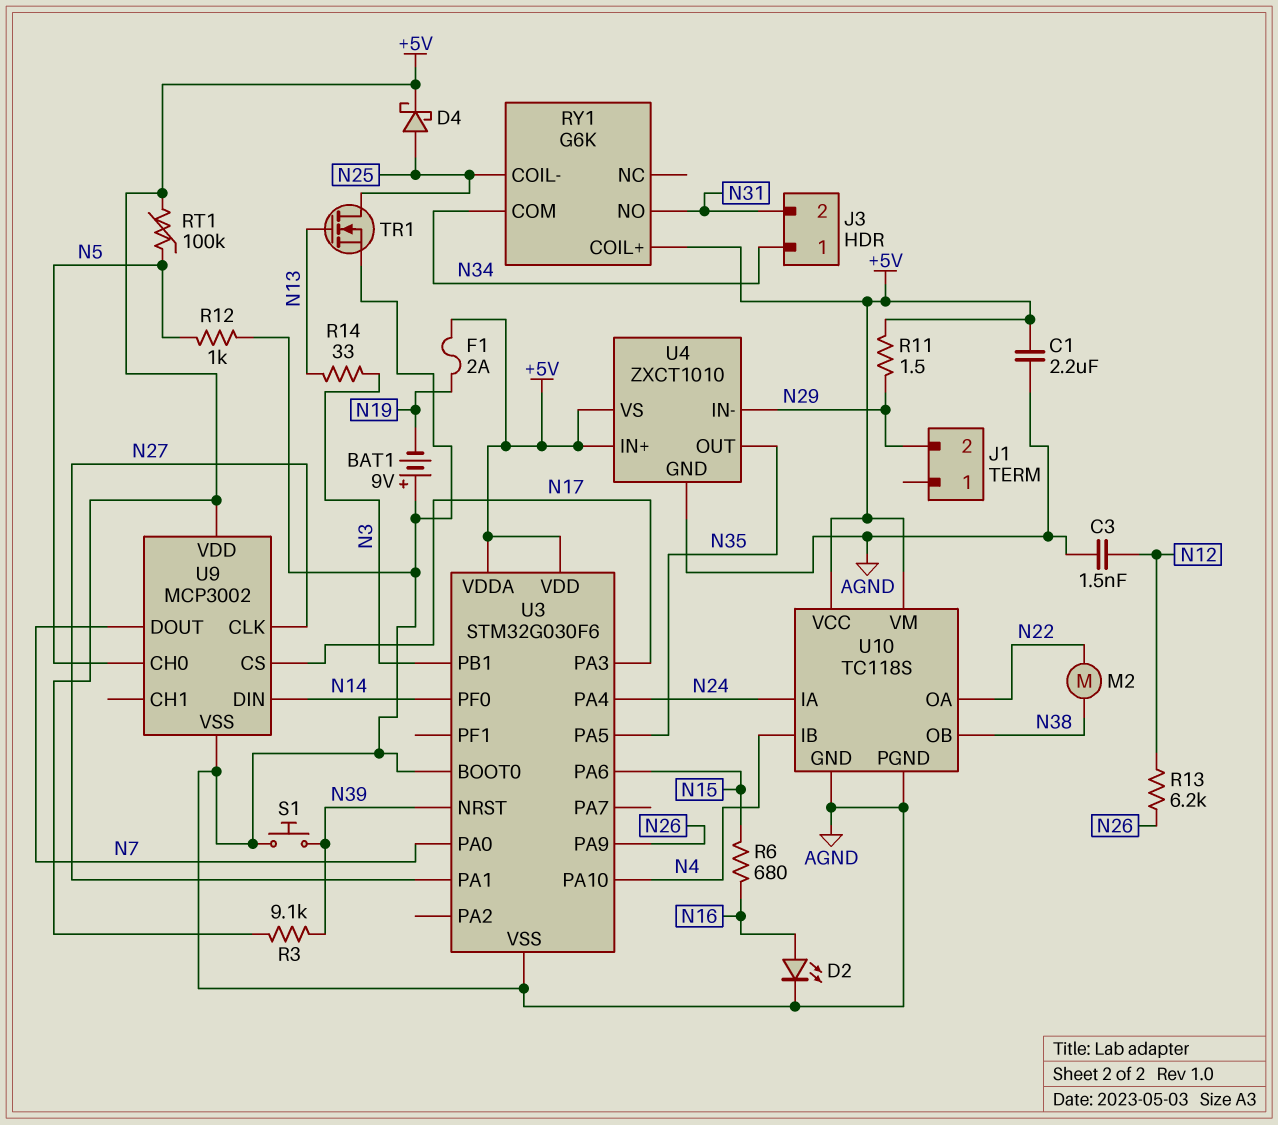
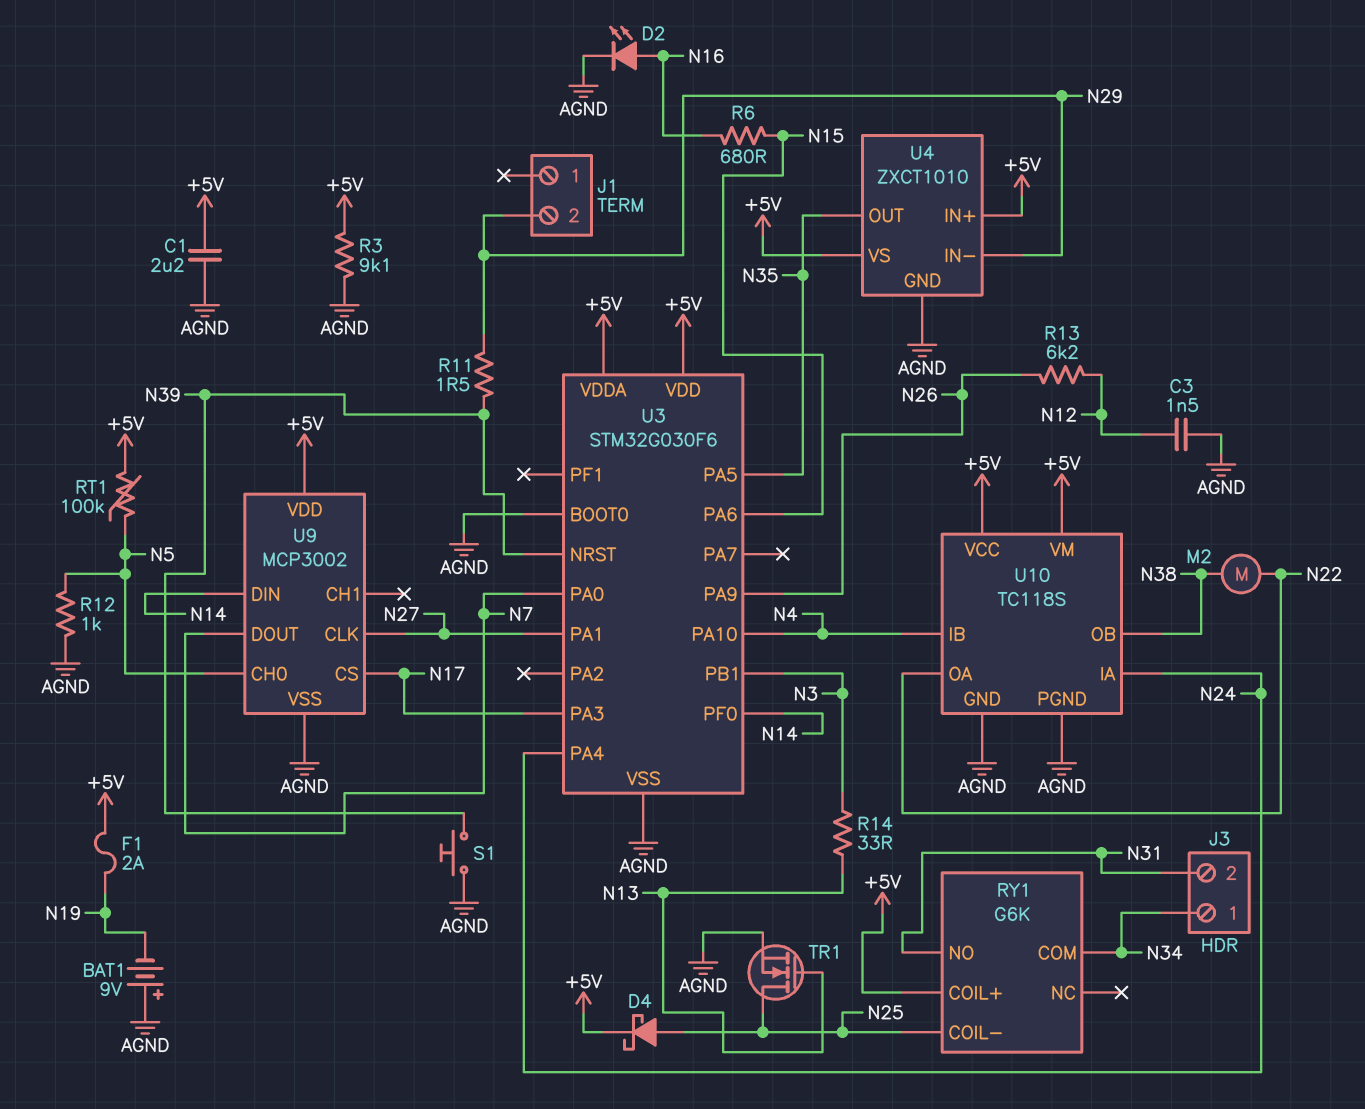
R3: 9.1k (+5V, N39) -> 9.1k (+5V, AGND)
R11: 1.5 (+5V, N29) -> 1.5 (N29, N39)

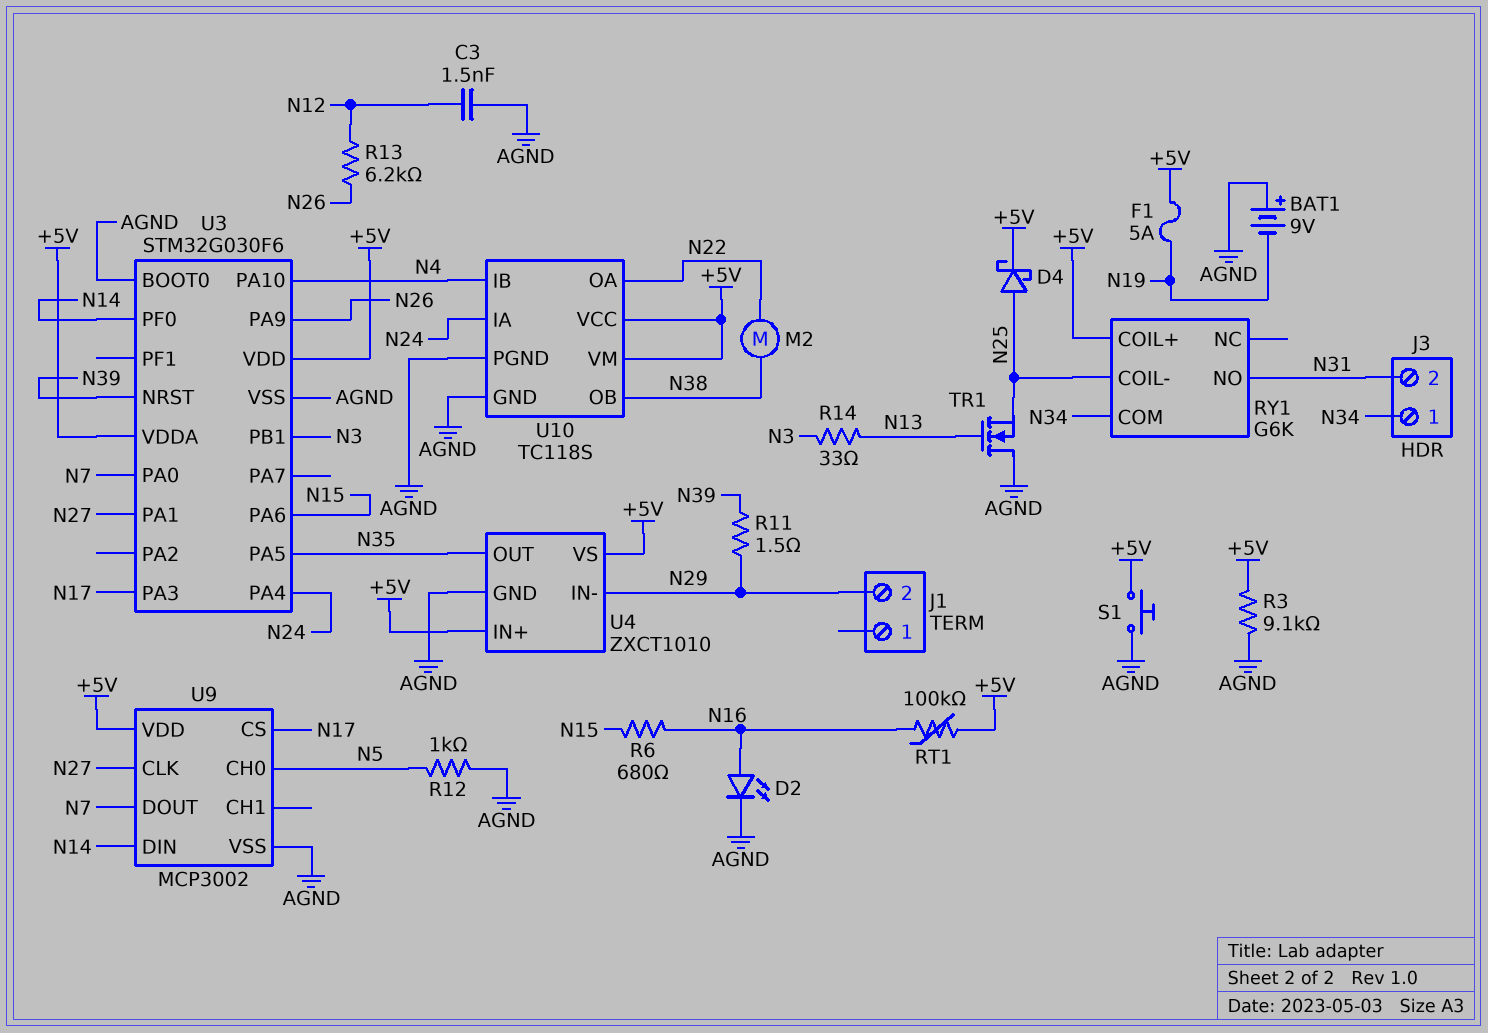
C1: 2.2uF (+5V, AGND) -> none
F1: 2A (+5V, N19) -> 5A (+5V, N19)
RT1: 100k (+5V, N5) -> 100k (+5V, N16)
S1: button (AGND, N39) -> button (+5V, AGND)
TR1: NMOS (G N13, D N25, S AGND) -> NMOS (G N13, D AGND, S N25)

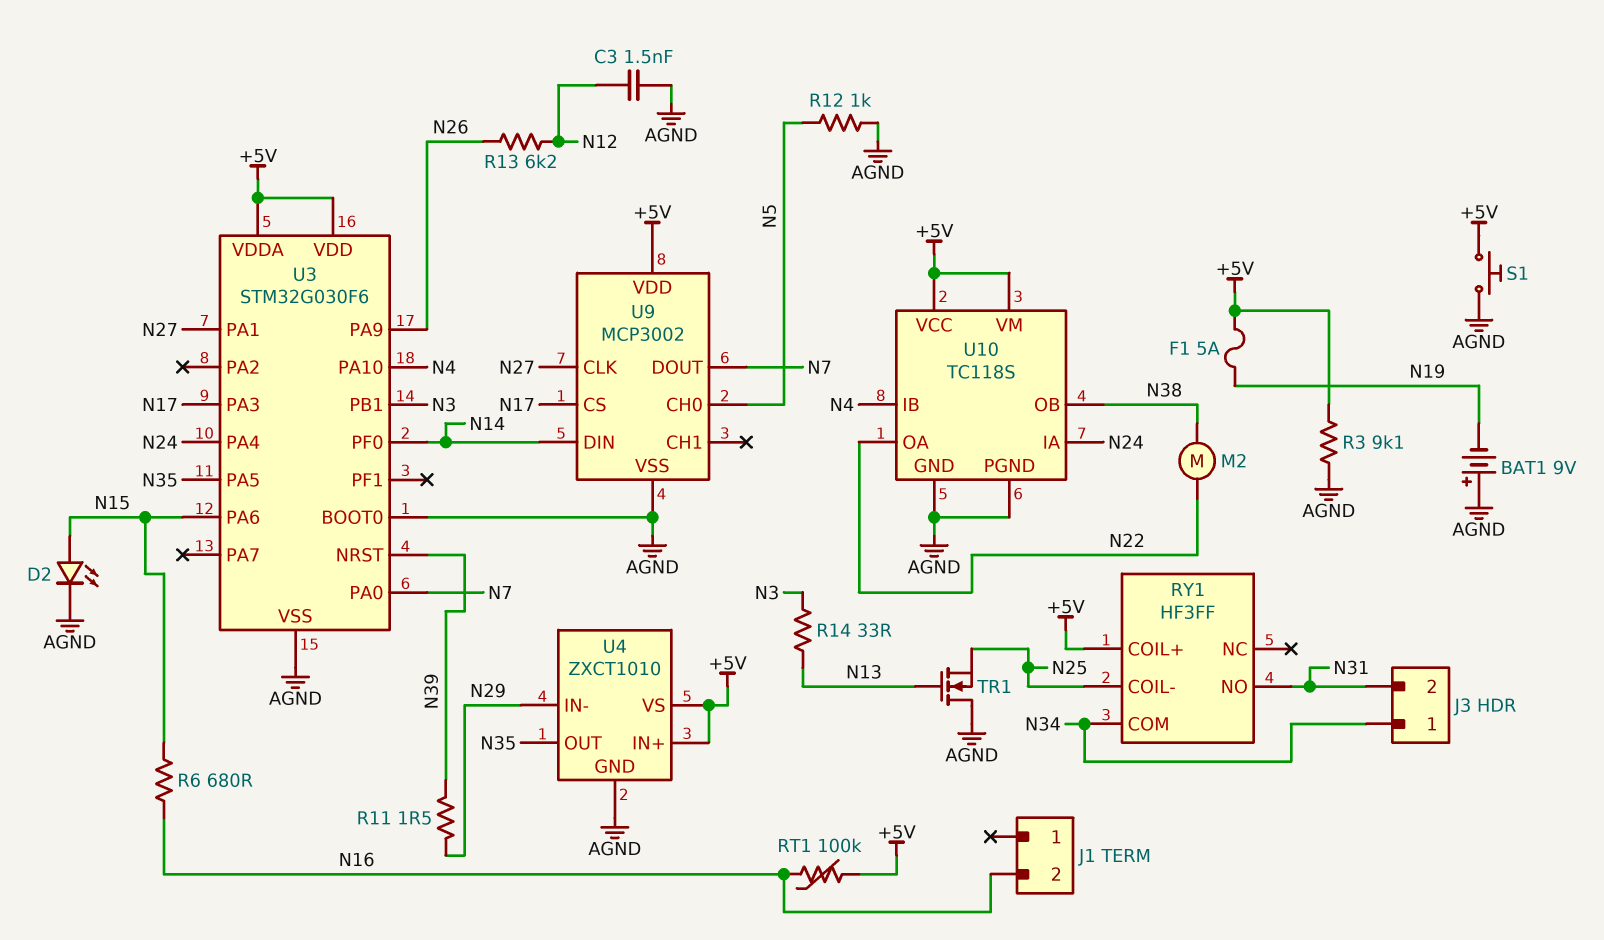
D2: LED (A N16, K AGND) -> LED (A N15, K AGND)
D4: schottky (A N25, K +5V) -> none
J1 pin 2: N29 -> N16
RY1: G6K -> HF3FF

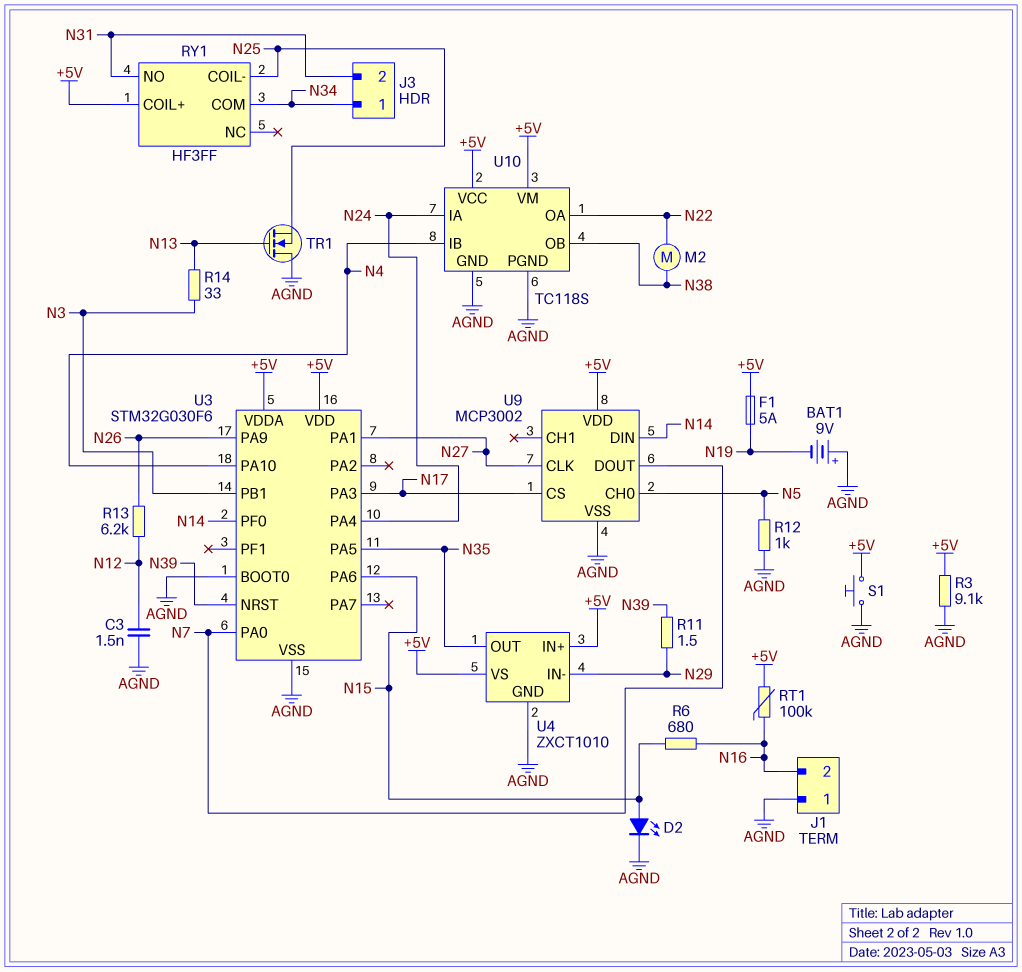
J1 pin 1: none -> AGND

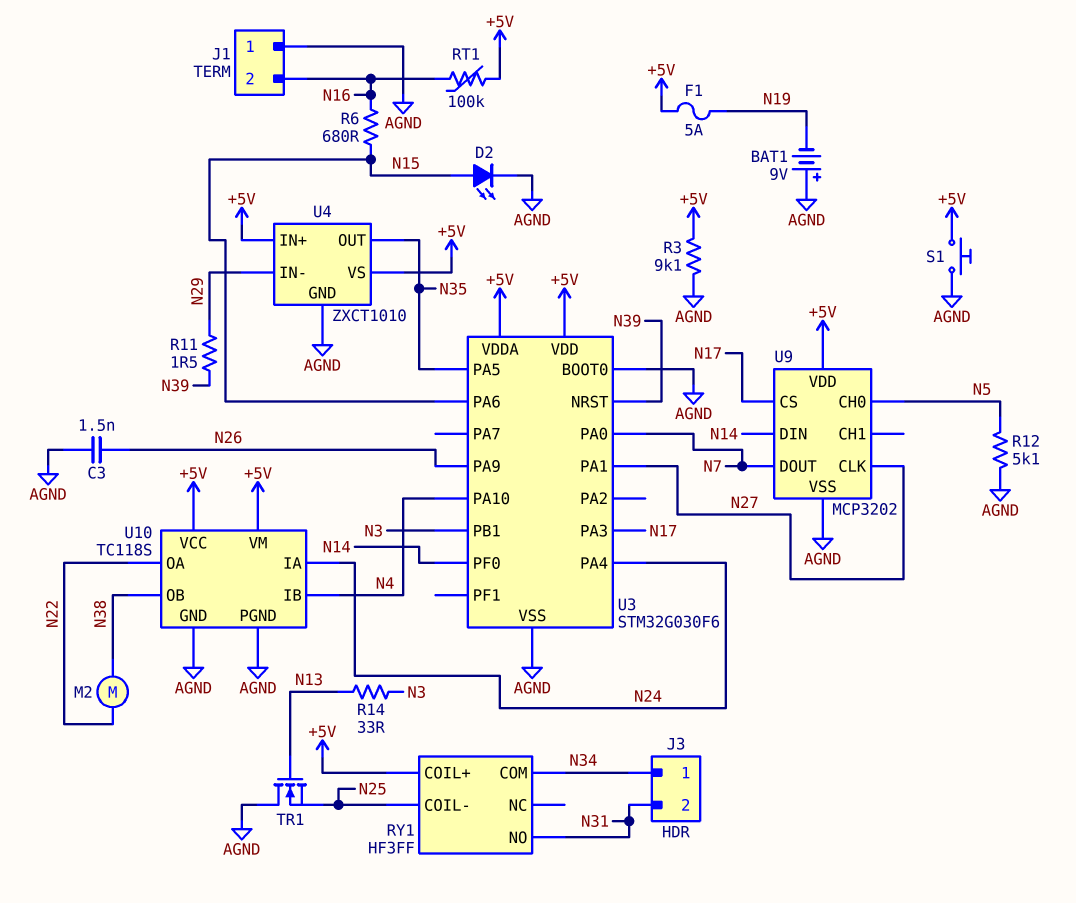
C3: 1.5nF (AGND, N12) -> 1.5nF (AGND, N26)
R12: 1k (AGND, N5) -> 5.1k (AGND, N5)
R13: 6.2k (N12, N26) -> none
U9: MCP3002 -> MCP3202

